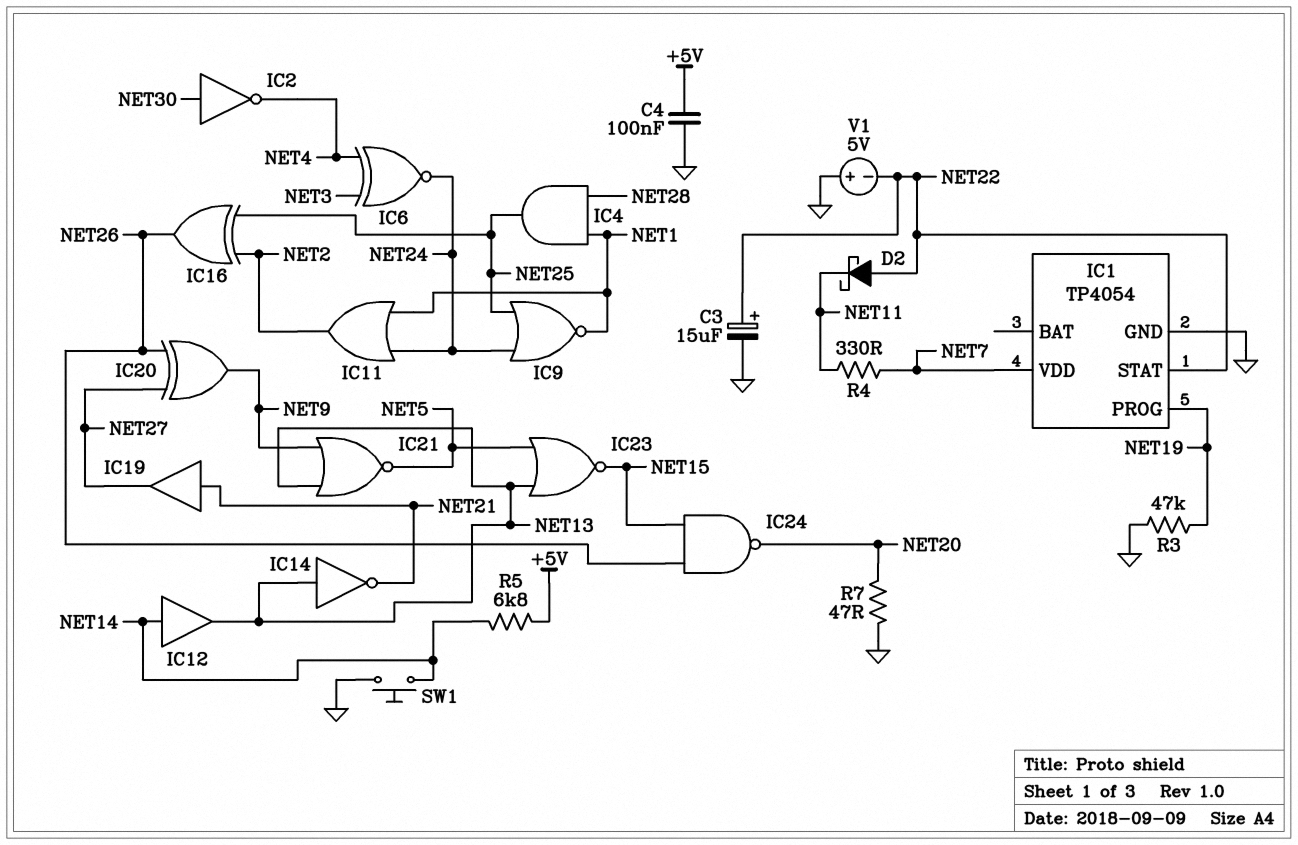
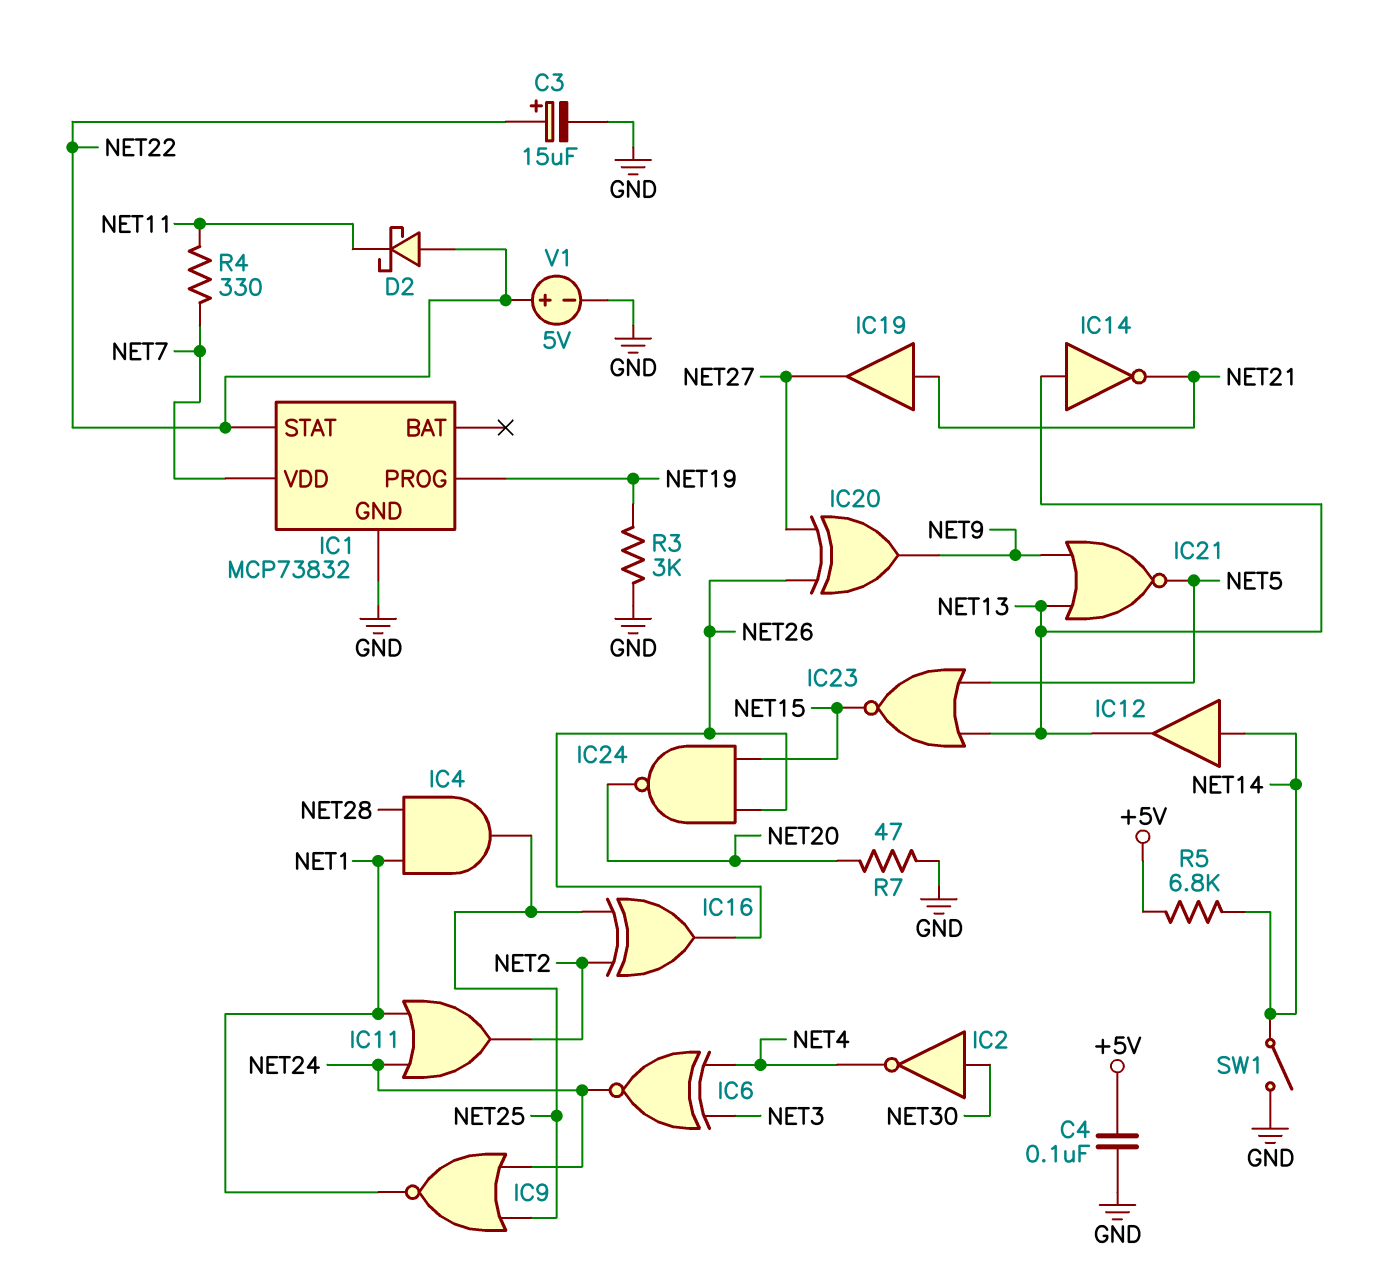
IC1: TP4054 -> MCP73832
R3: 47k (GND, NET19) -> 3k (GND, NET19)
SW1: button (GND, NET14) -> switch (GND, NET14)
V1: 5V (plus GND, minus NET22) -> 5V (plus NET22, minus GND)

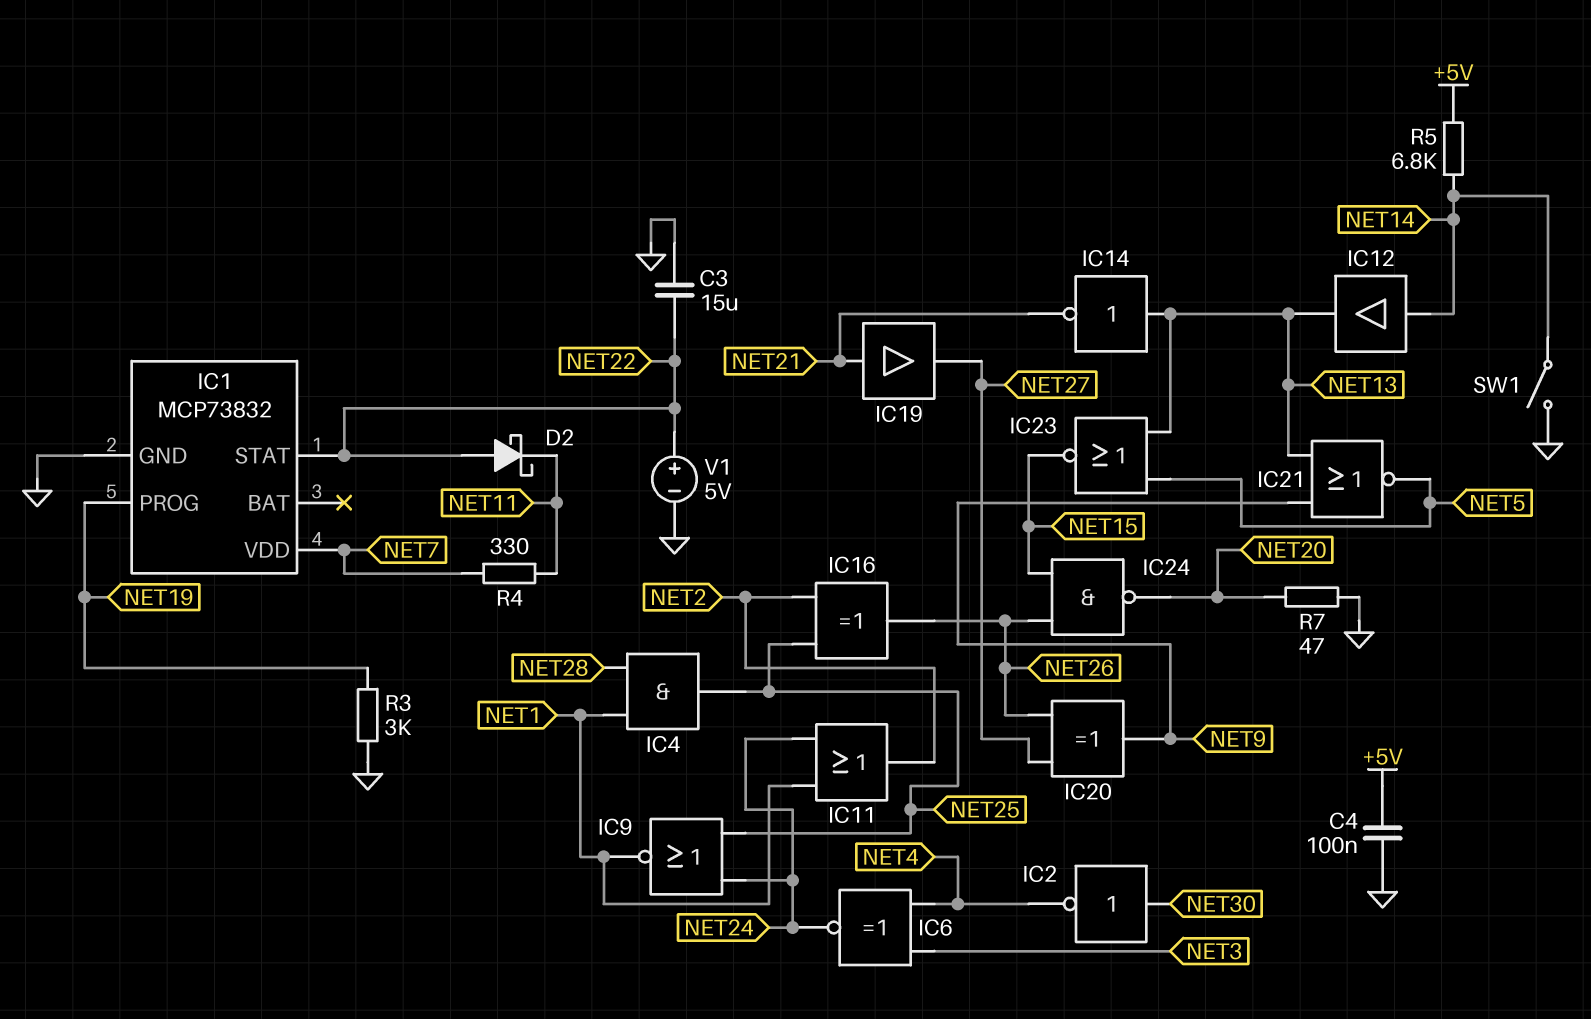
C3: 15uF (plus NET22, minus GND) -> 15uF (GND, NET22)

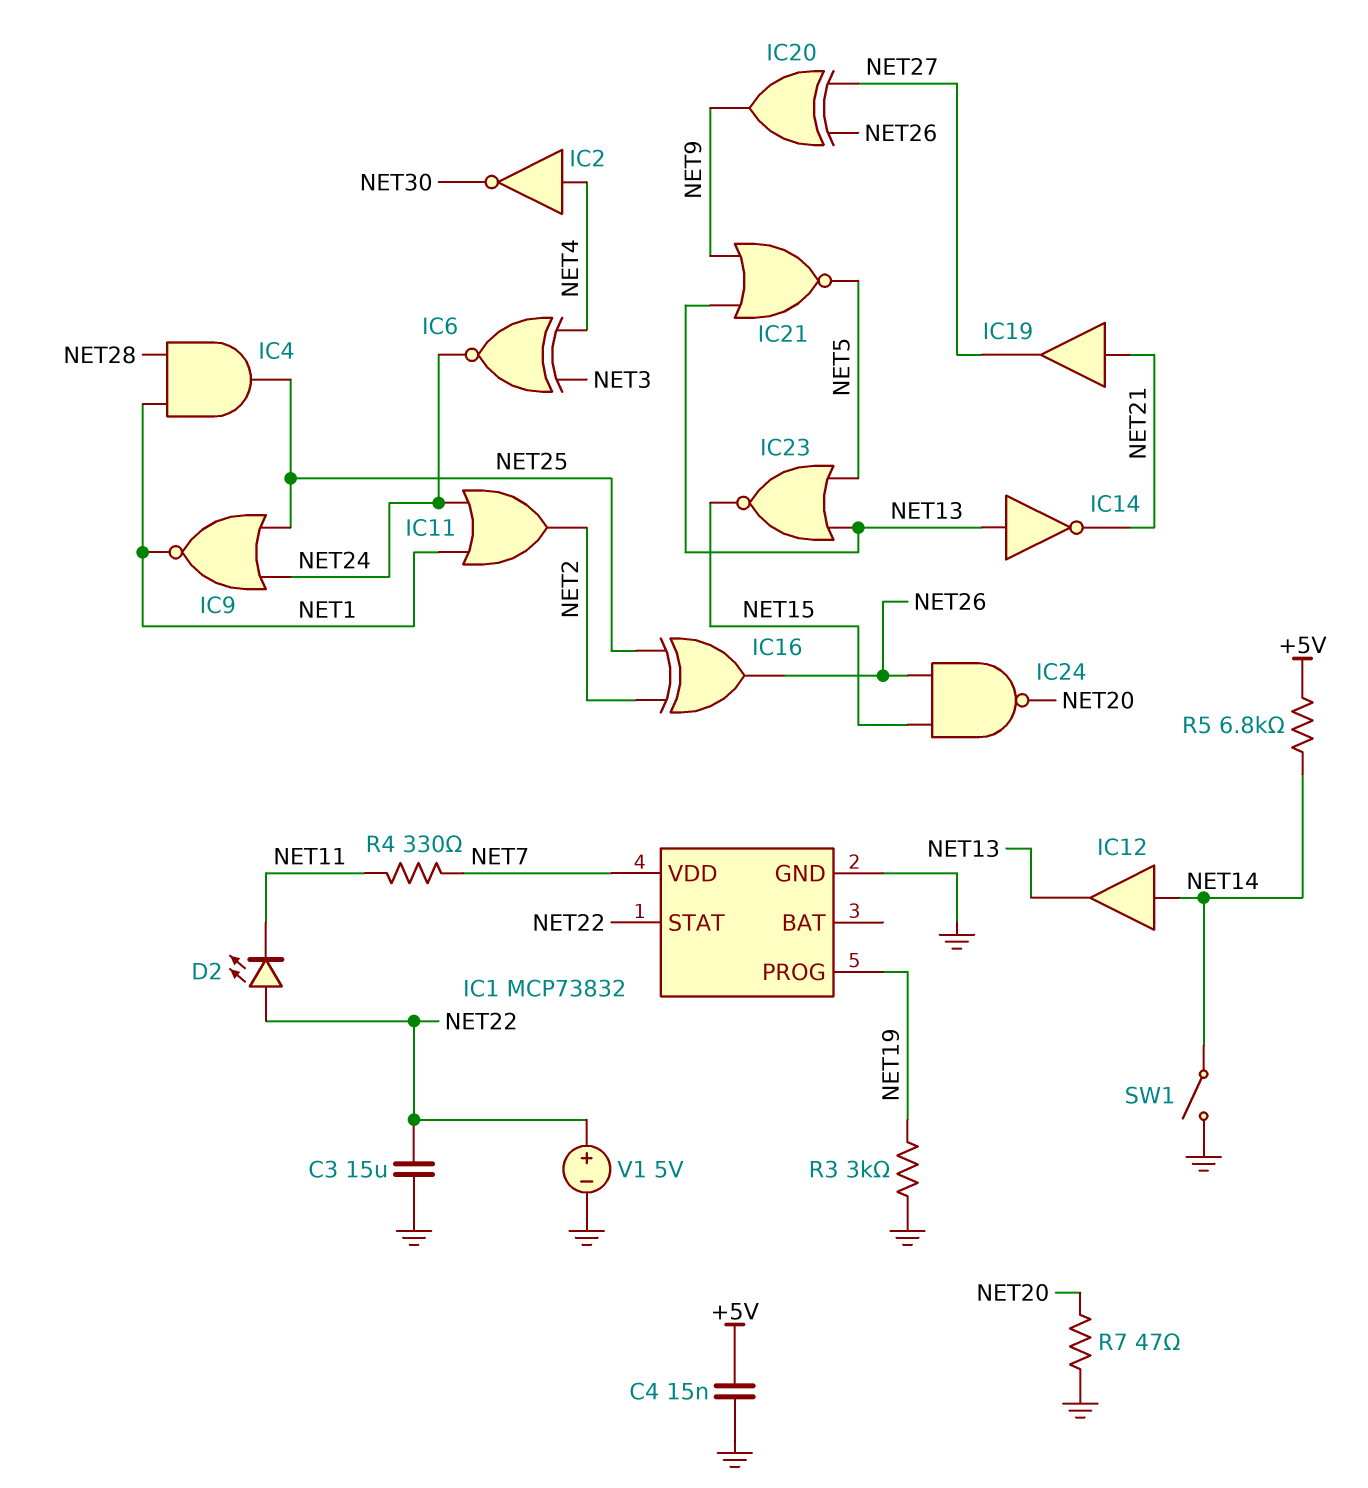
C4: 100nF (+5V, GND) -> 15nF (+5V, GND)
D2: schottky (A NET22, K NET11) -> LED (A NET22, K NET11)
IC2: NOT (in NET30, out NET4) -> NOT (in NET4, out NET30)

